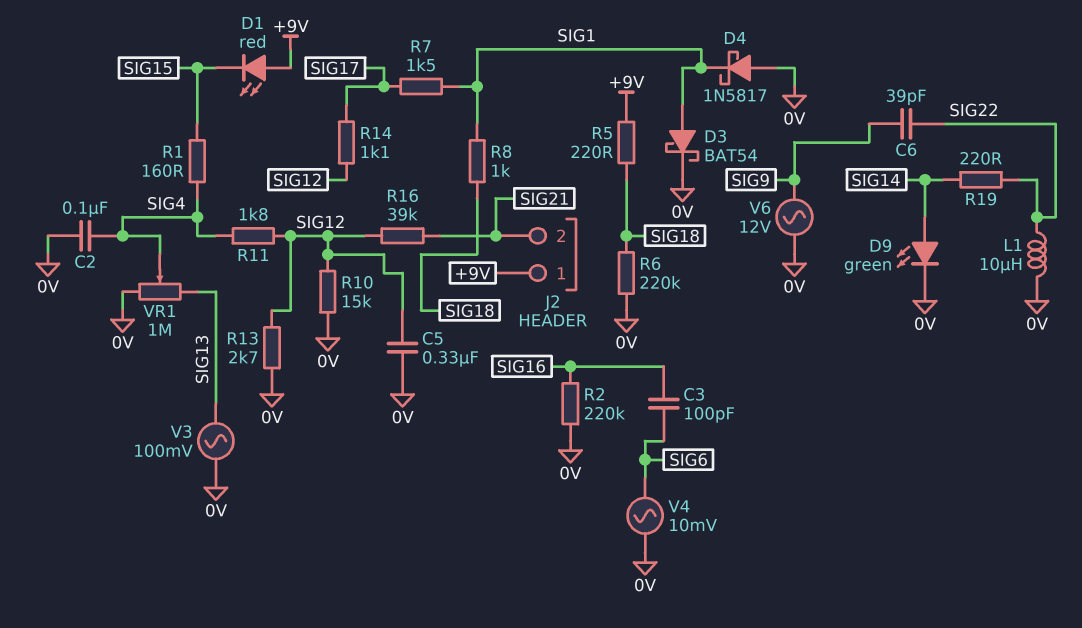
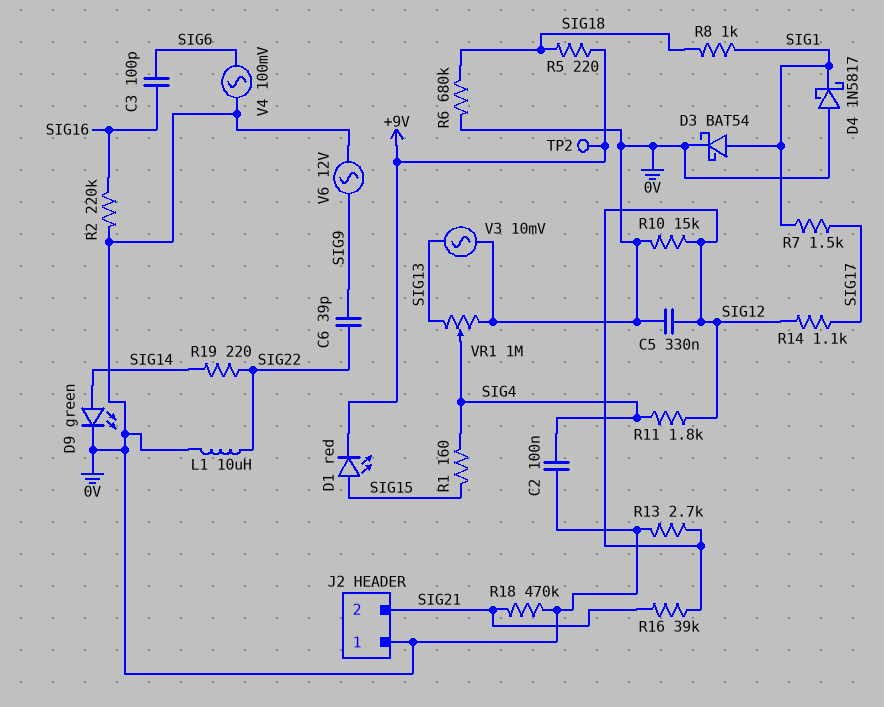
D1: LED red (A +9V, K SIG15) -> LED red (A SIG15, K +9V)
J2 pin 1: +9V -> 0V
R6: 220k (0V, SIG18) -> 680k (0V, SIG18)
R18: none -> 470k (0V, SIG21)
TP2: none -> test point (+9V)
V3: AC 100mV (0V, SIG13) -> AC 10mV (0V, SIG13)
V4: AC 10mV (0V, SIG6) -> AC 100mV (0V, SIG6)

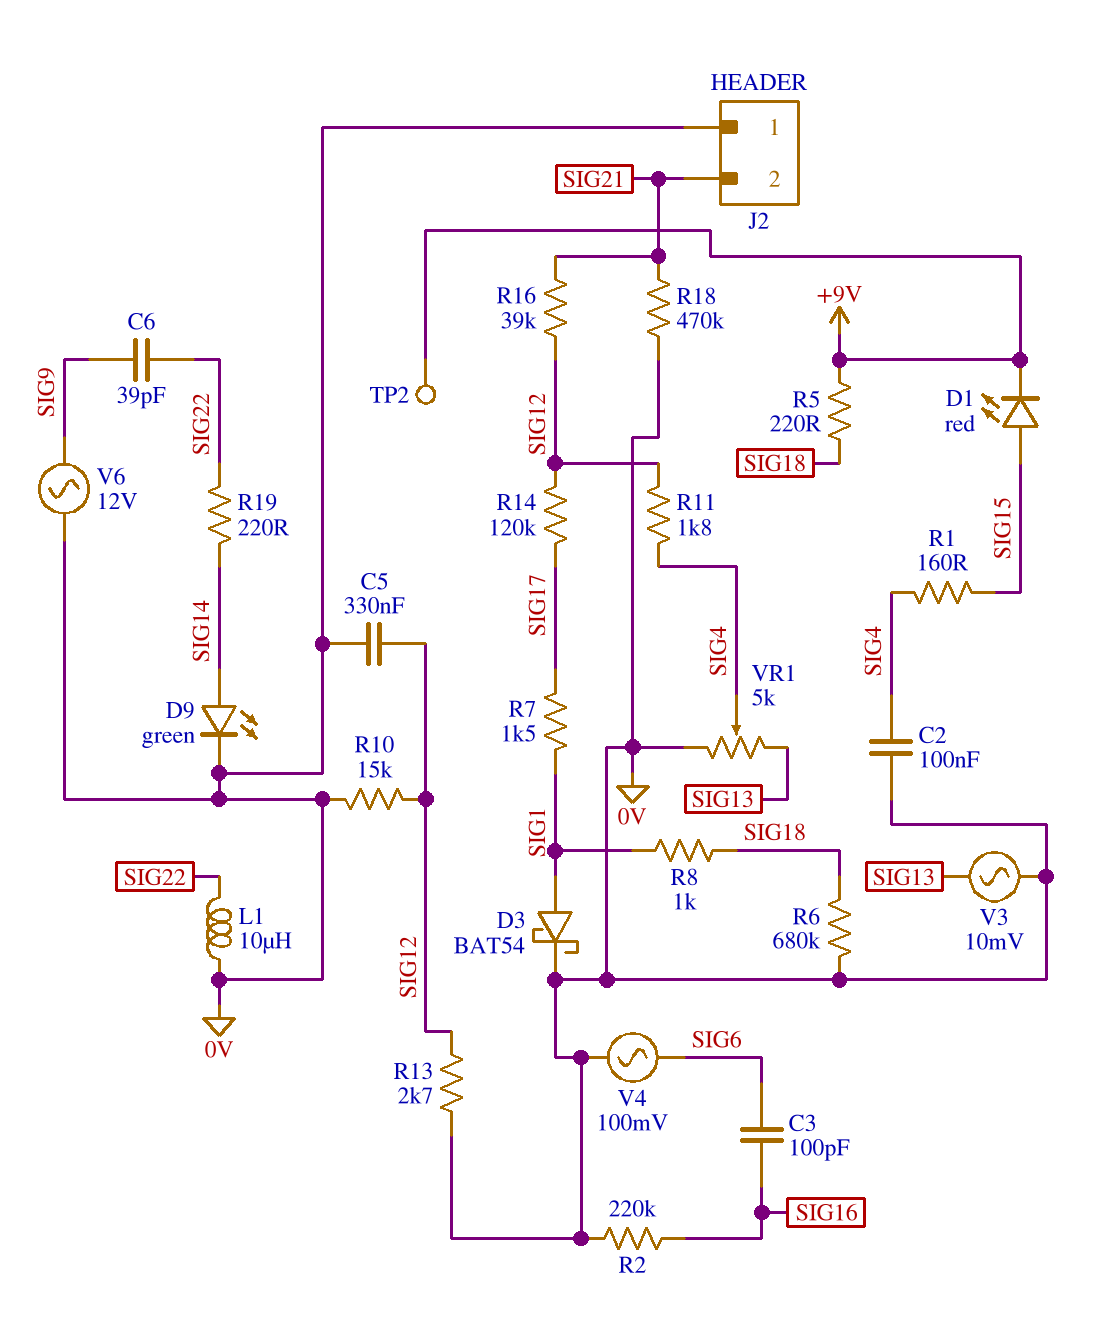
D4: schottky 1N5817 (A 0V, K SIG1) -> none
R14: 1.1k (SIG12, SIG17) -> 120k (SIG12, SIG17)
VR1: 1M (0V, SIG13, wiper SIG4) -> 5k (0V, SIG13, wiper SIG4)

